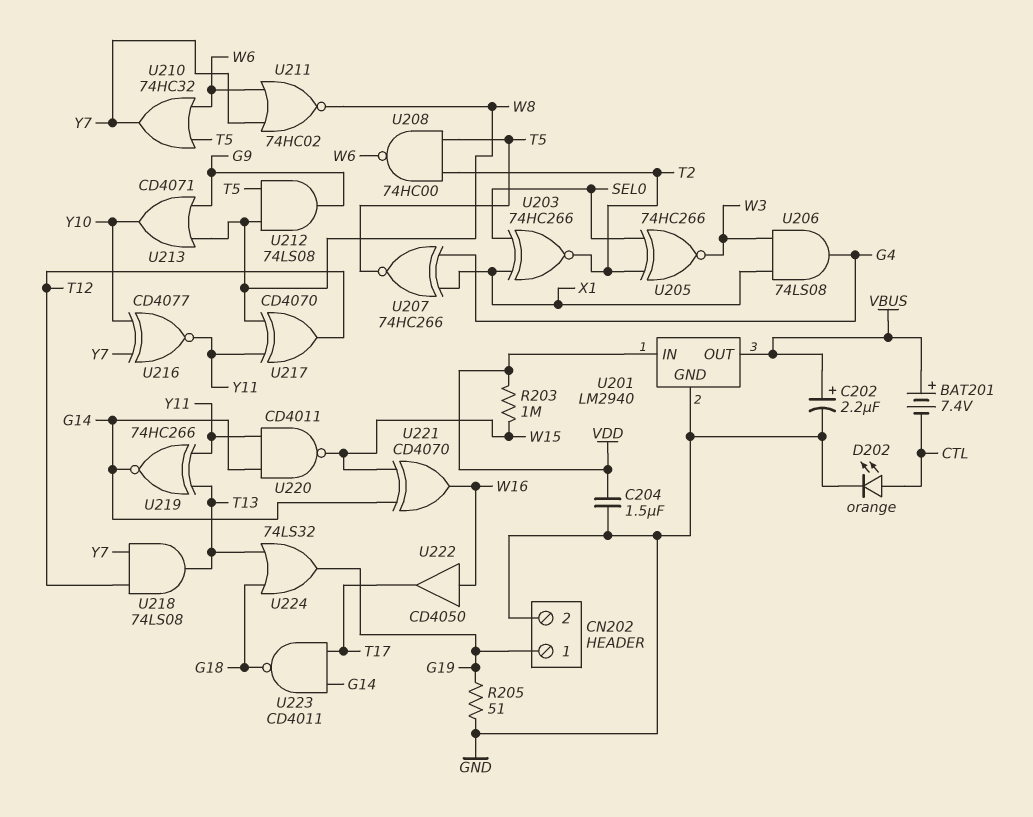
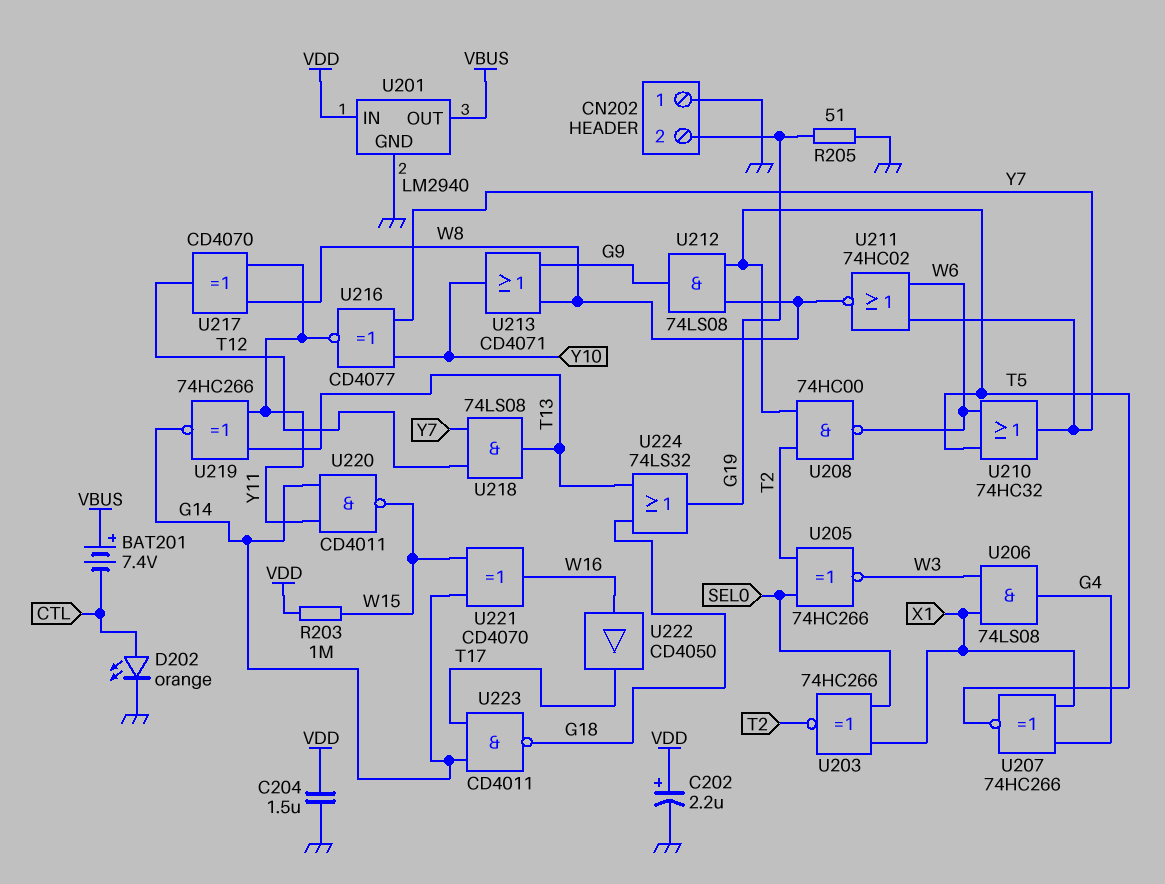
C202: 2.2uF (plus VBUS, minus GND) -> 2.2uF (plus VDD, minus GND)
CN202 pin 1: G19 -> GND
CN202 pin 2: GND -> G19

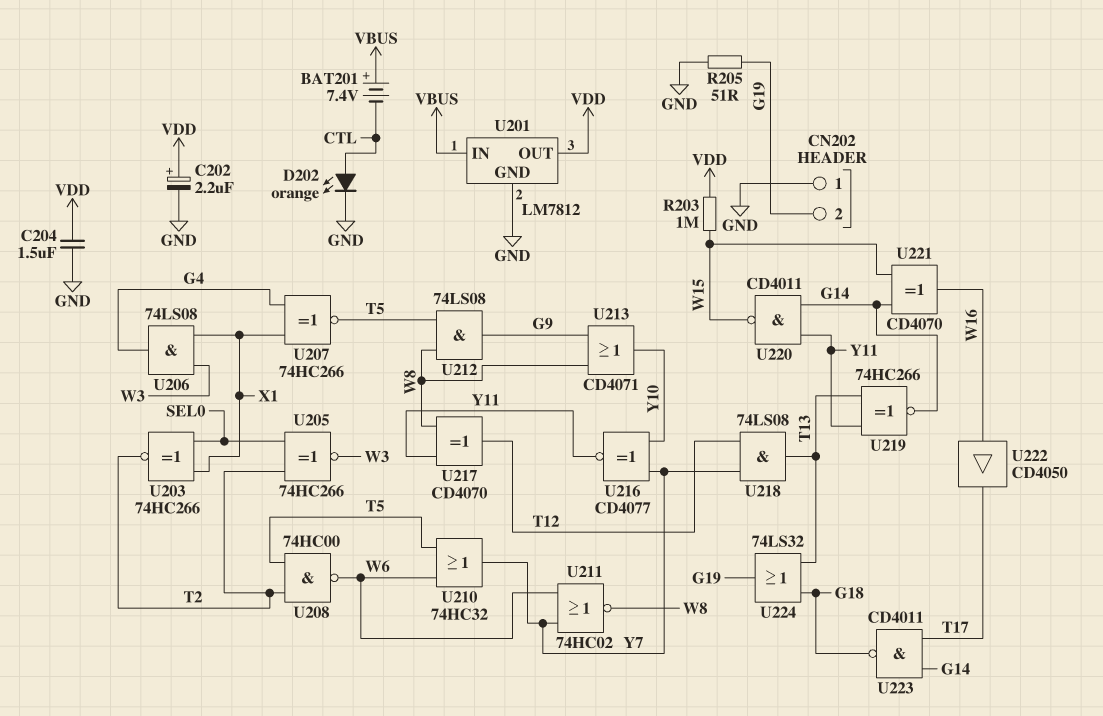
U201: LM2940 -> LM7812
U201 pin IN: VDD -> VBUS
U201 pin OUT: VBUS -> VDD

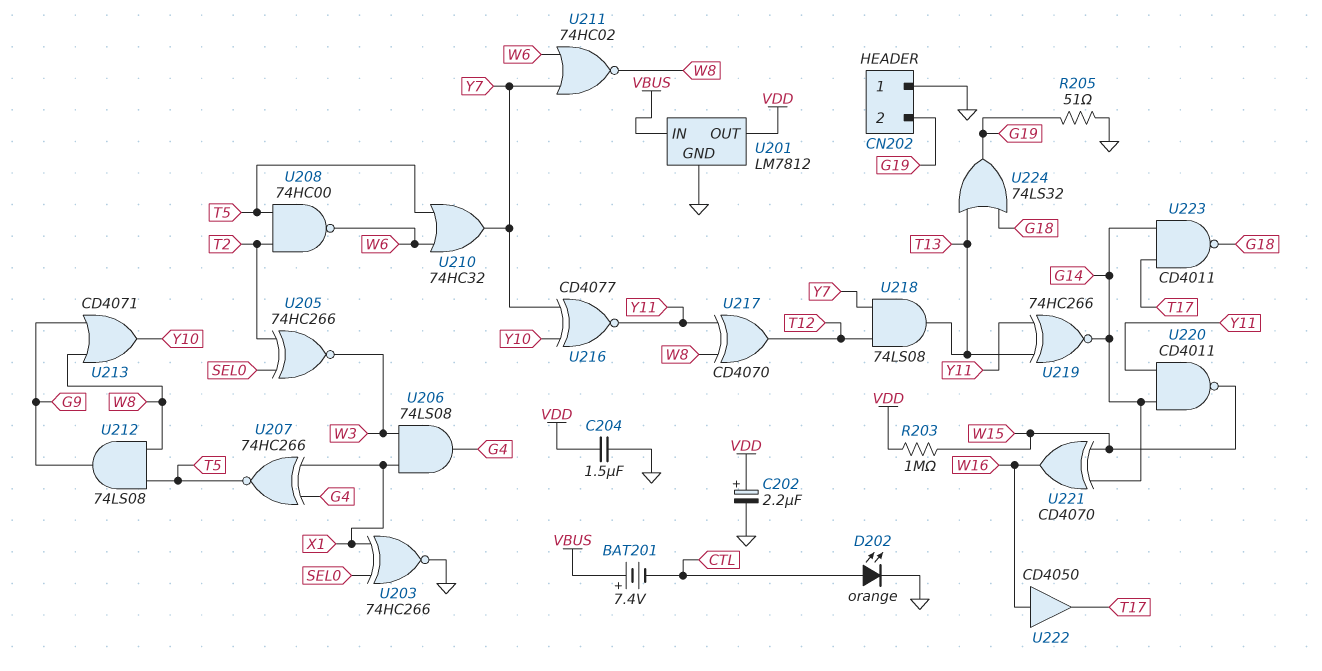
U203: XNOR 74HC266 (in SEL0, in X1, out T2) -> XNOR 74HC266 (in SEL0, in X1, out GND)

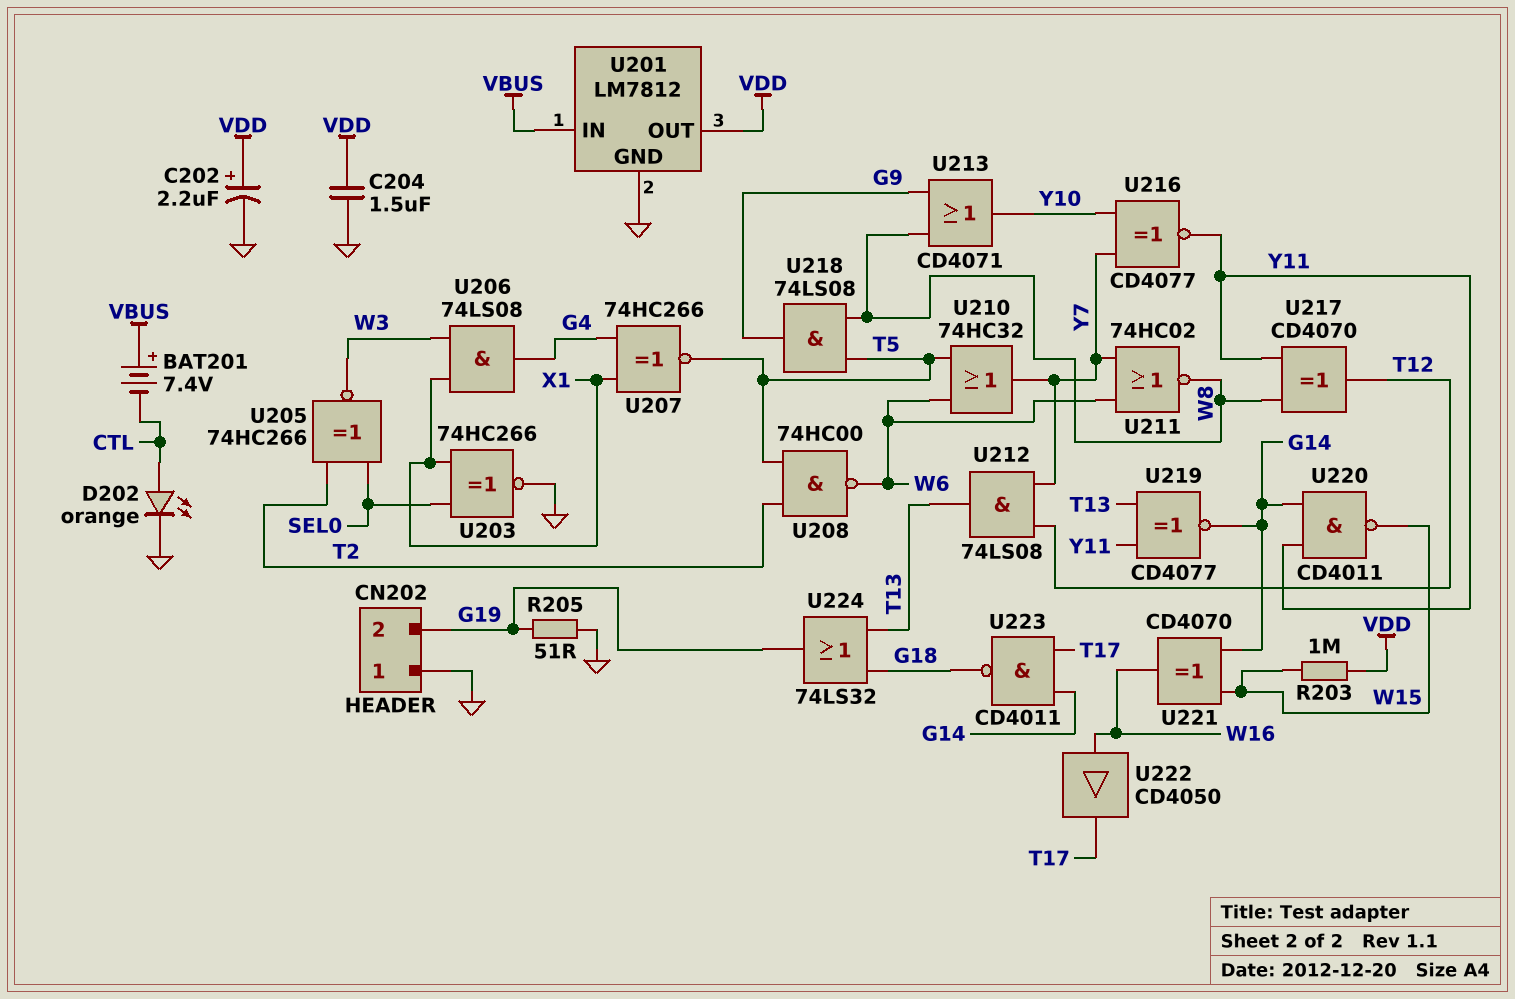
U212: AND 74LS08 (in T5, in W8, out G9) -> AND 74LS08 (in T12, in Y7, out T13)
U218: AND 74LS08 (in T12, in Y7, out T13) -> AND 74LS08 (in T5, in W8, out G9)
U219: XNOR 74HC266 (in T13, in Y11, out G14) -> XNOR CD4077 (in T13, in Y11, out G14)

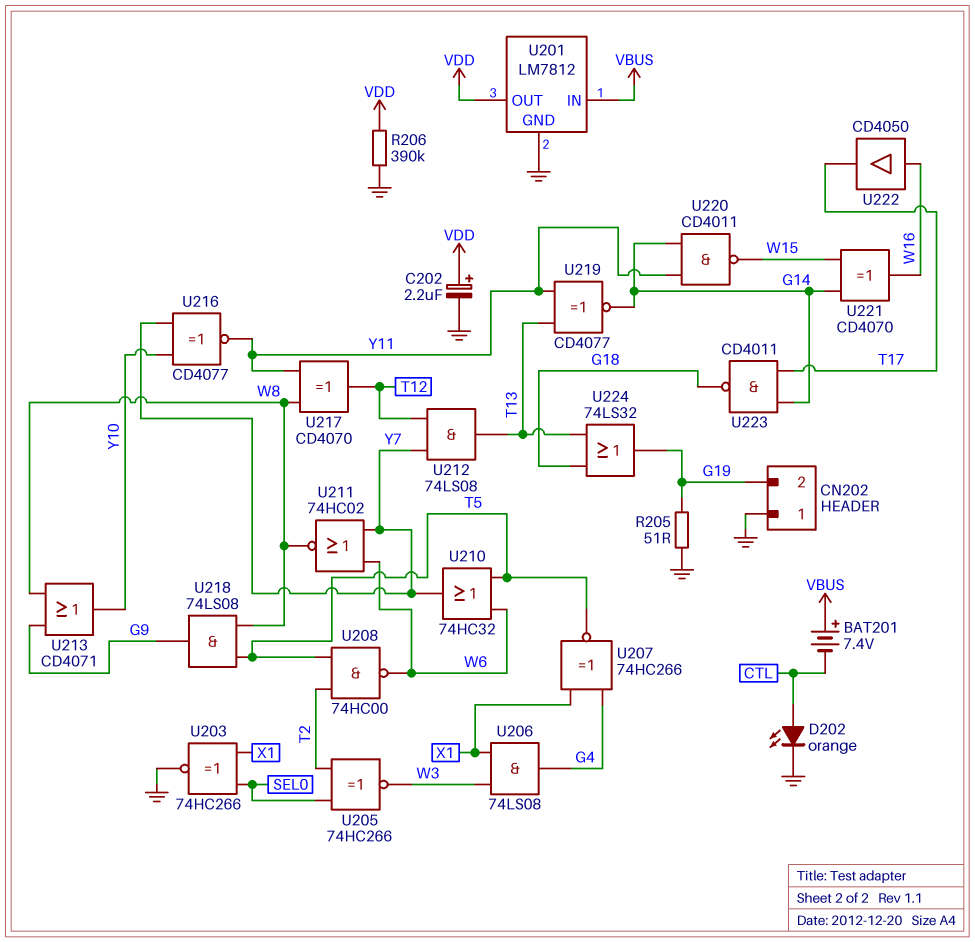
C204: 1.5uF (GND, VDD) -> none
R203: 1M (VDD, W15) -> none
R206: none -> 390k (GND, VDD)

